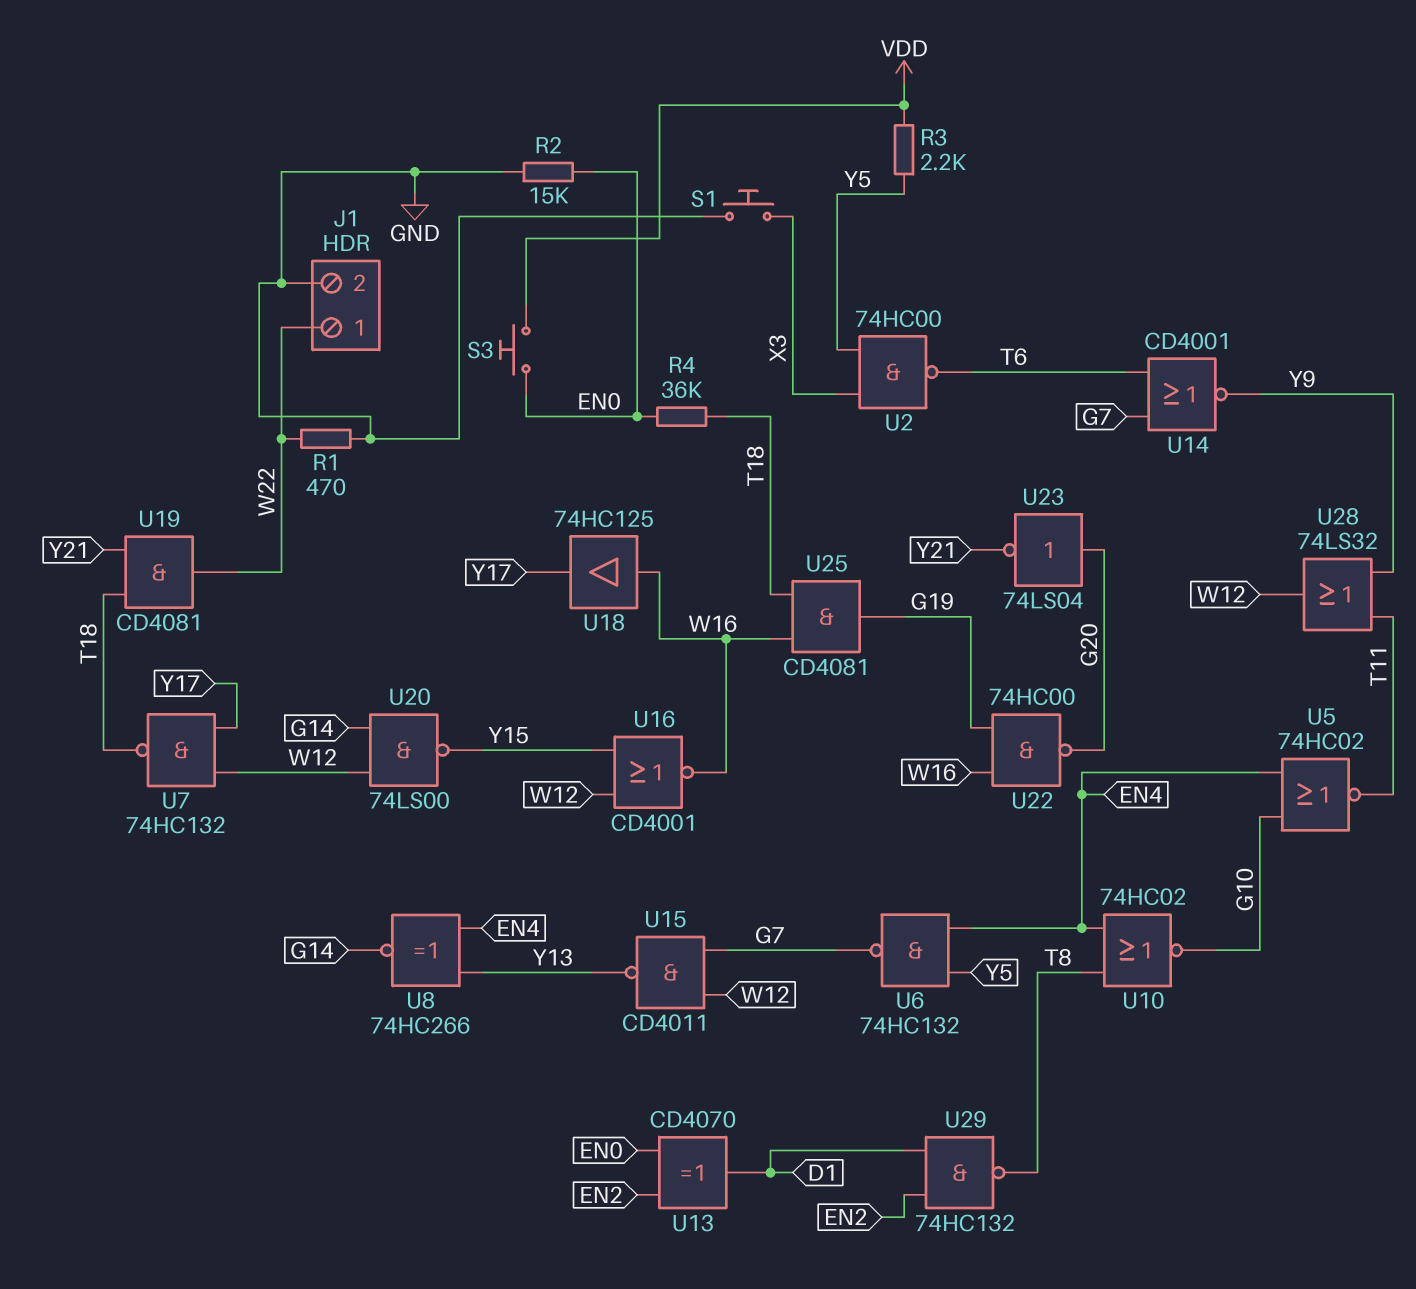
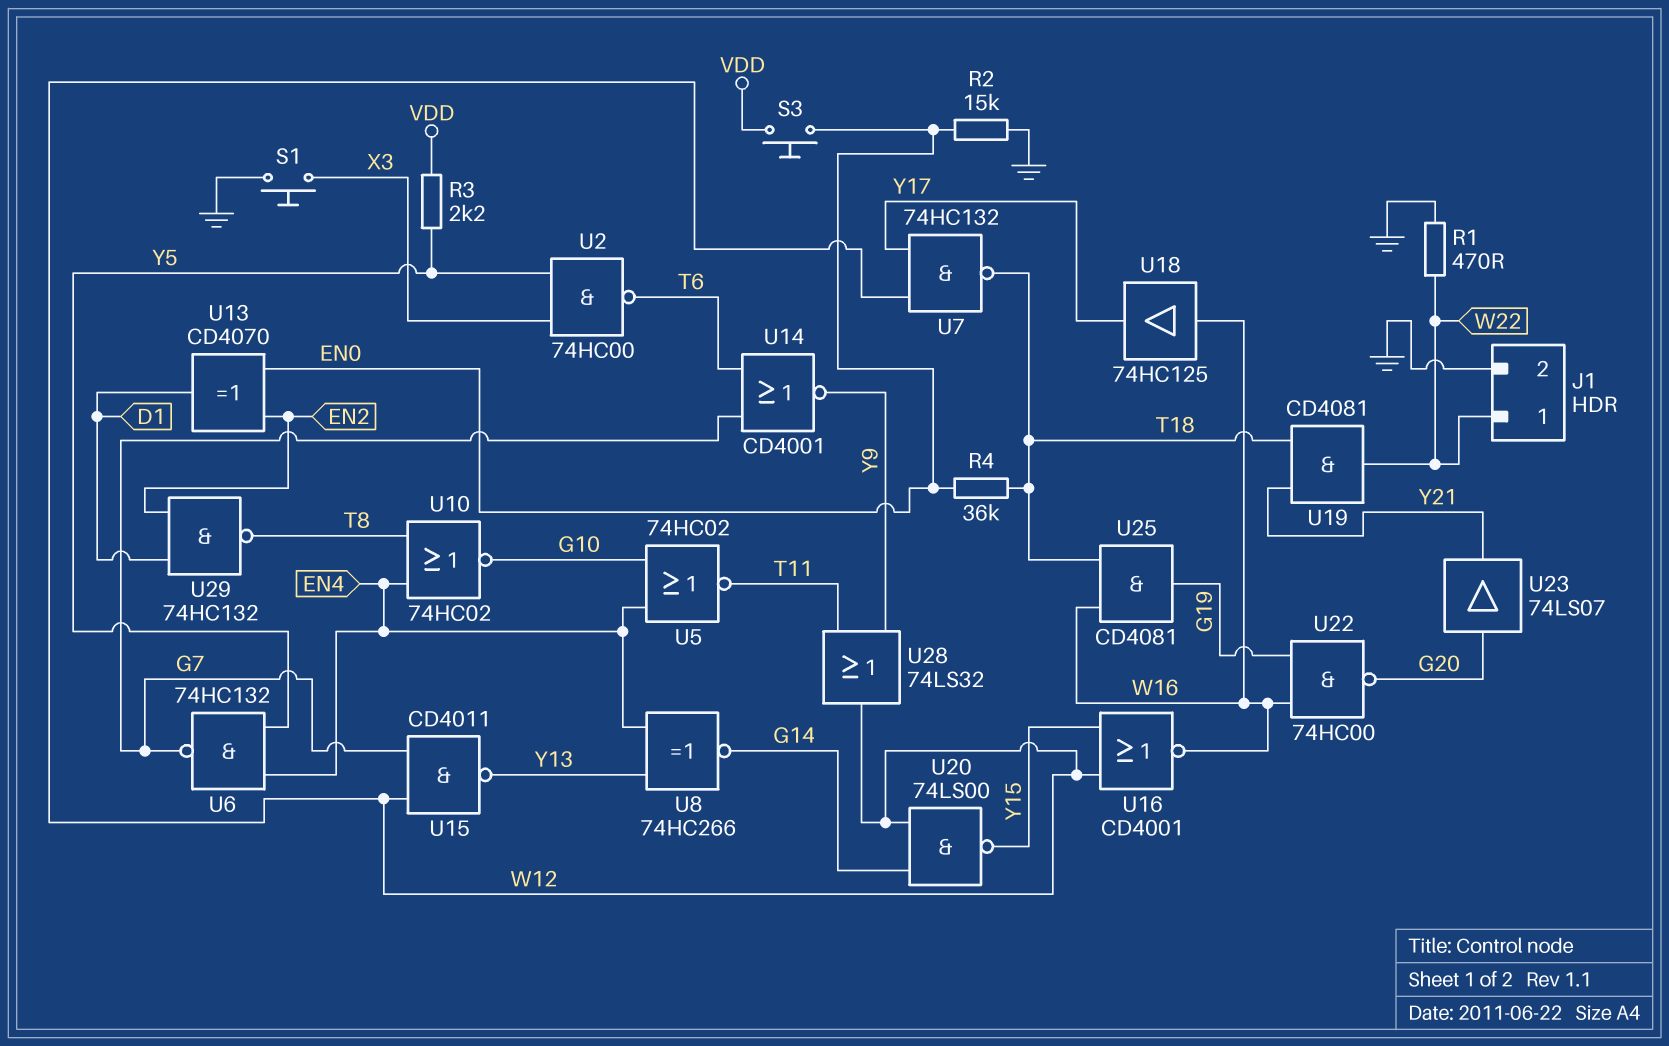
U23: NOT 74LS04 (in G20, out Y21) -> buffer 74LS07 (in G20, out Y21)

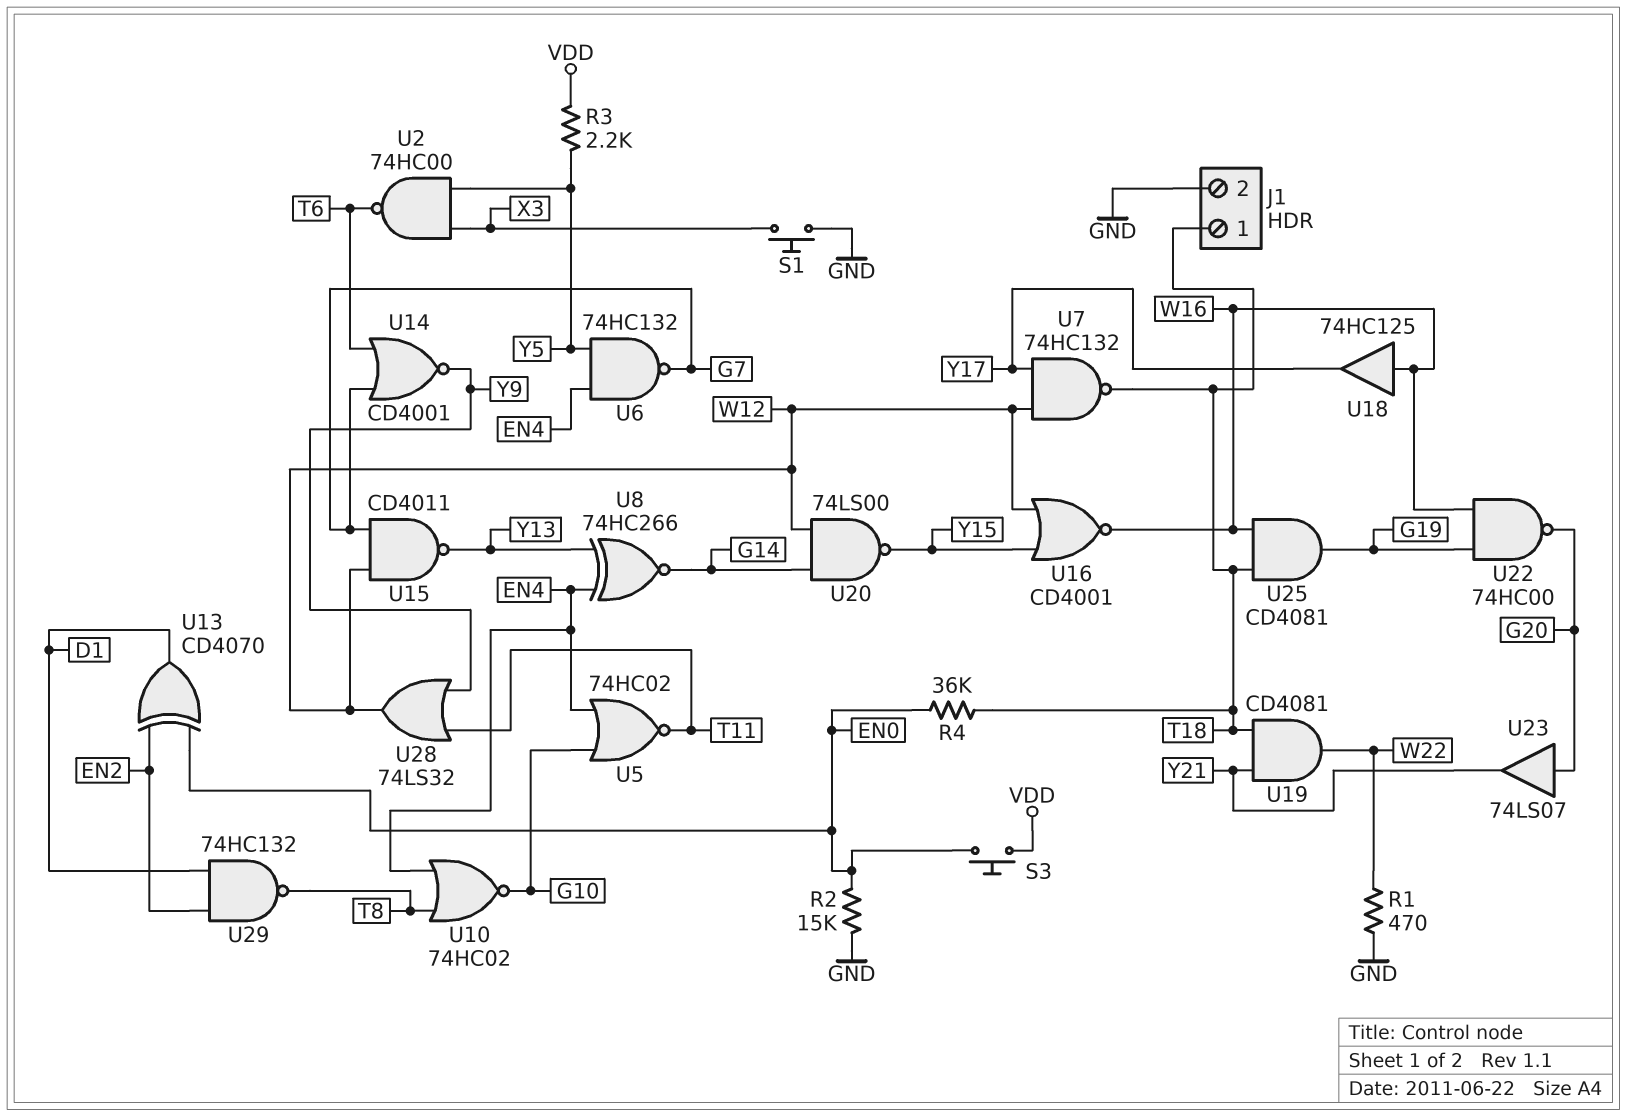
J1 pin 1: W22 -> T18

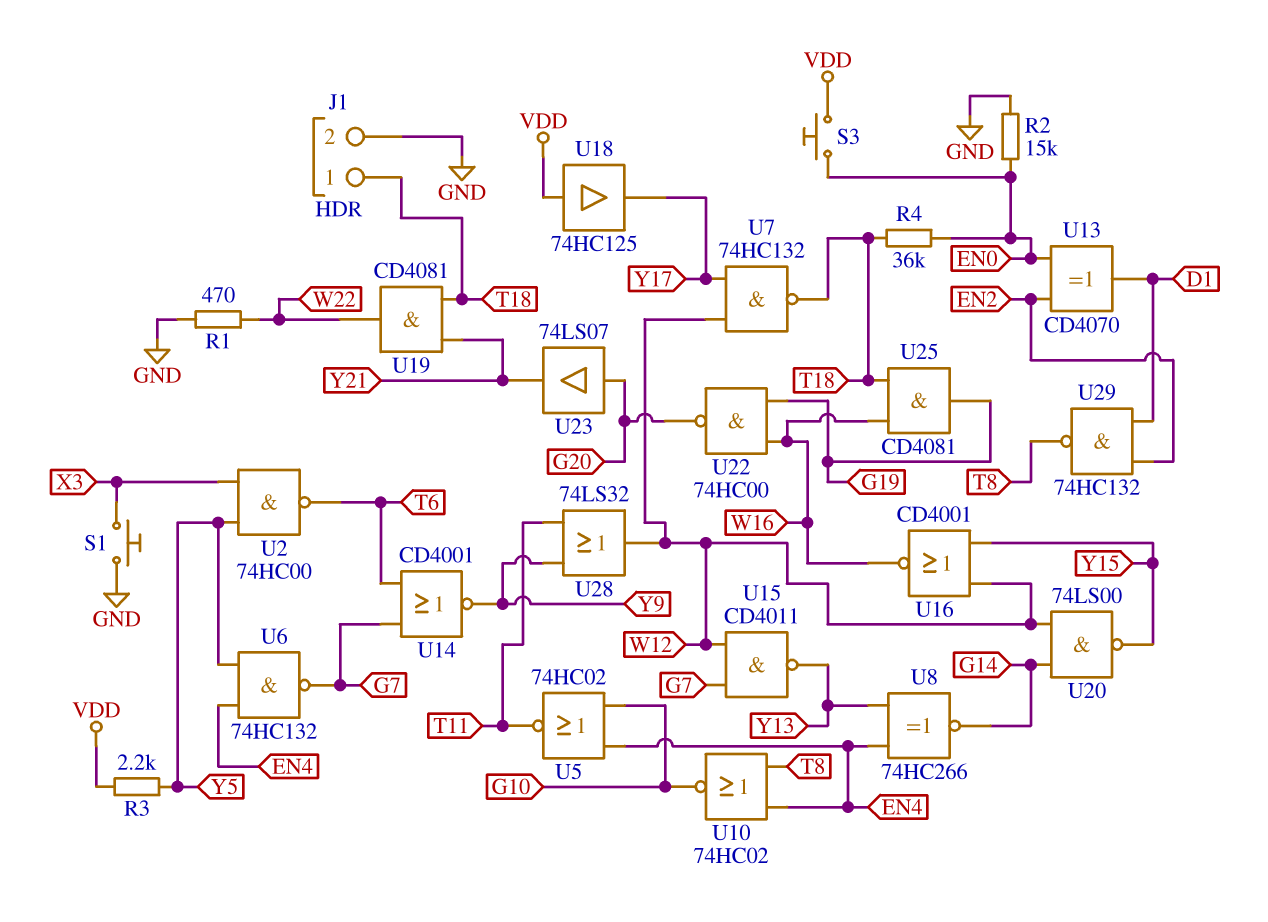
U18: buffer 74HC125 (in W16, out Y17) -> buffer 74HC125 (in VDD, out Y17)

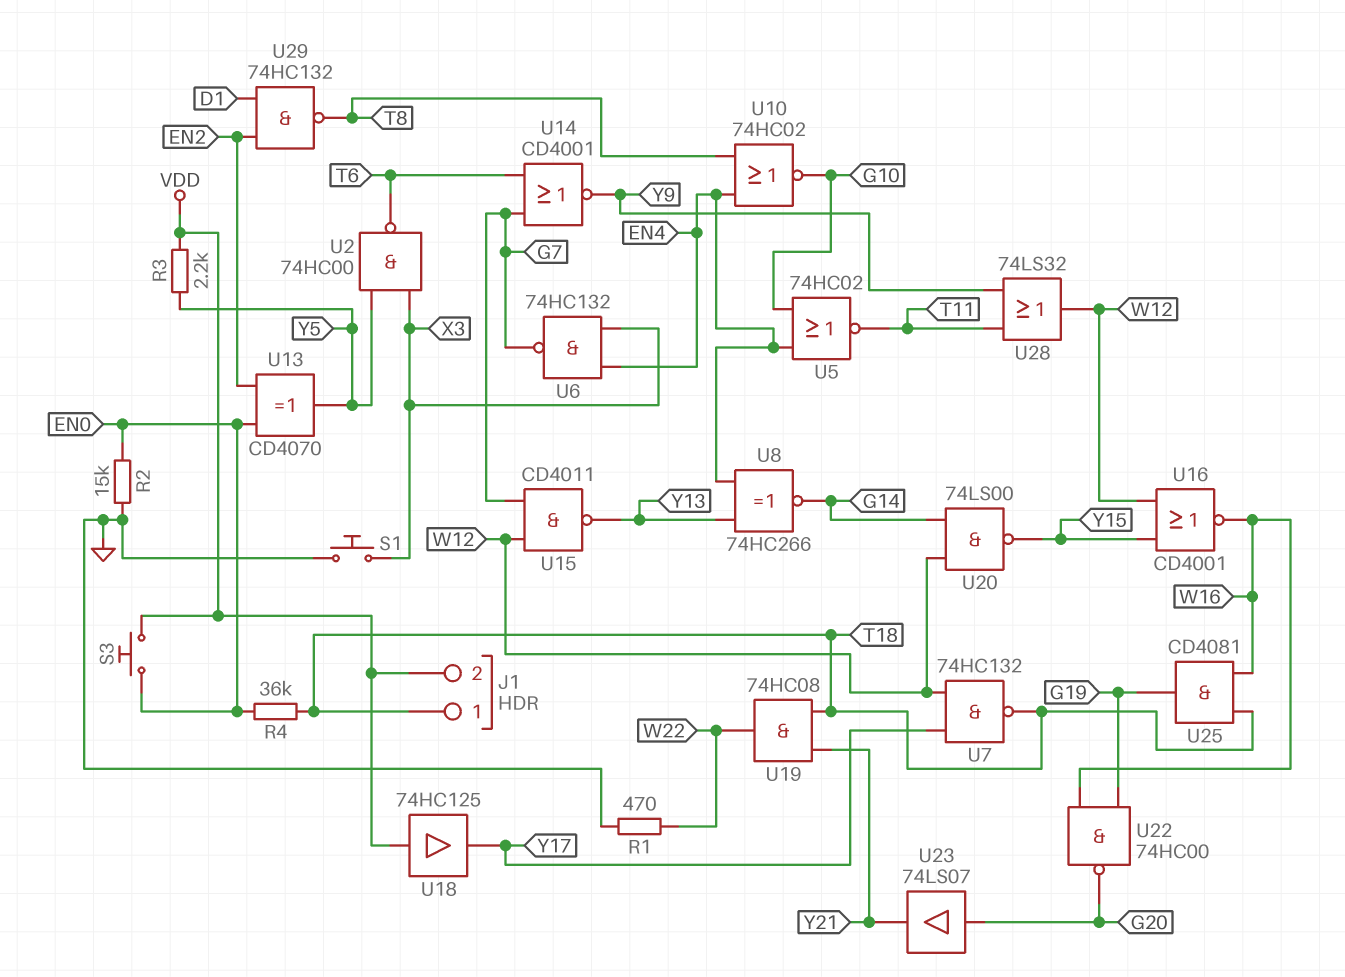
J1 pin 2: GND -> VDD
U6: NAND 74HC132 (in EN4, in Y5, out G7) -> NAND 74HC132 (in EN4, in X3, out G7)
U13: XOR CD4070 (in EN0, in EN2, out D1) -> XOR CD4070 (in EN0, in EN2, out Y5)
U19: AND CD4081 (in T18, in Y21, out W22) -> AND 74HC08 (in T18, in Y21, out W22)

